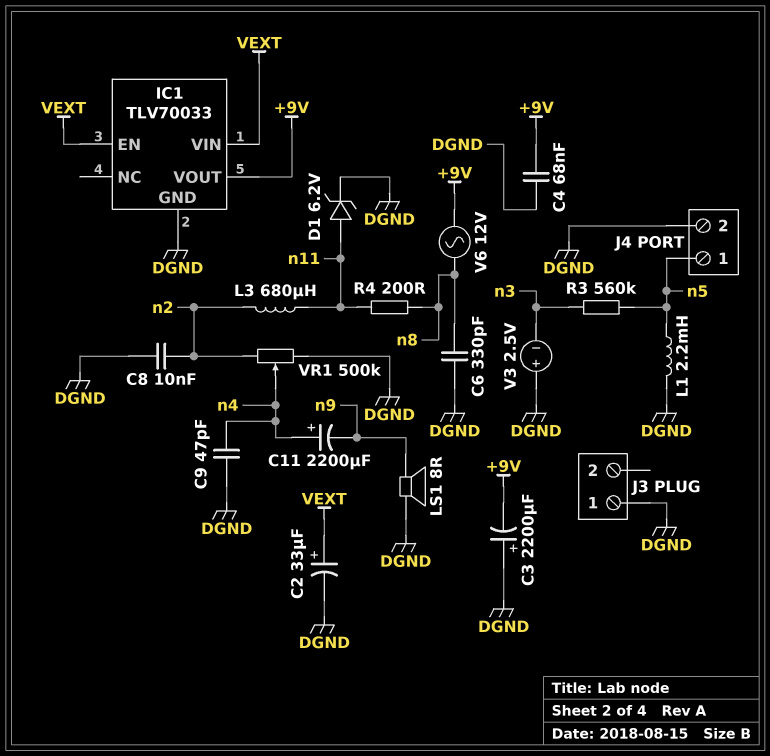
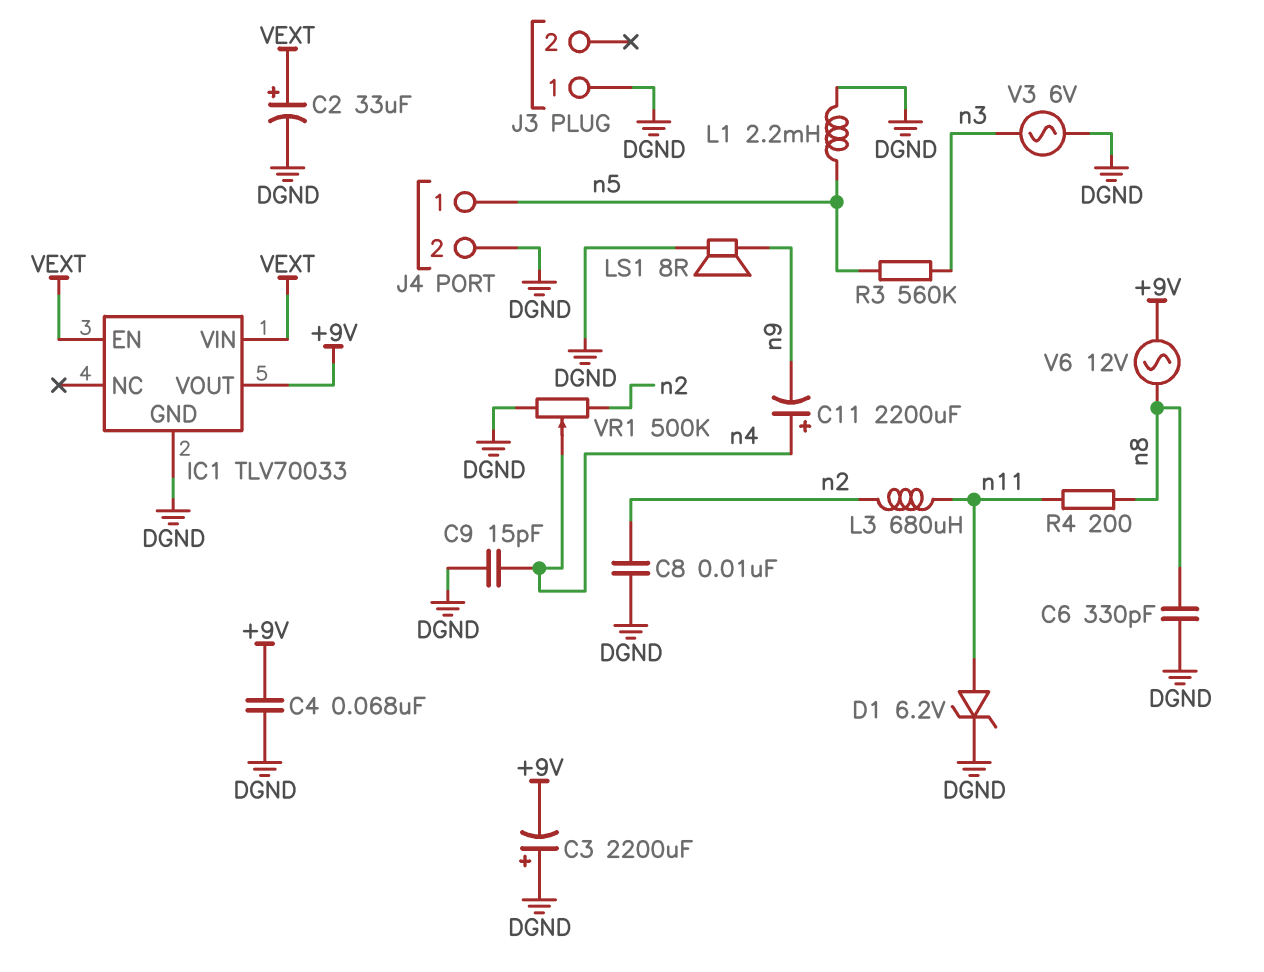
C9: 47pF (DGND, n4) -> 15pF (DGND, n4)
V3: 2.5V (plus DGND, minus n3) -> AC 6V (DGND, n3)

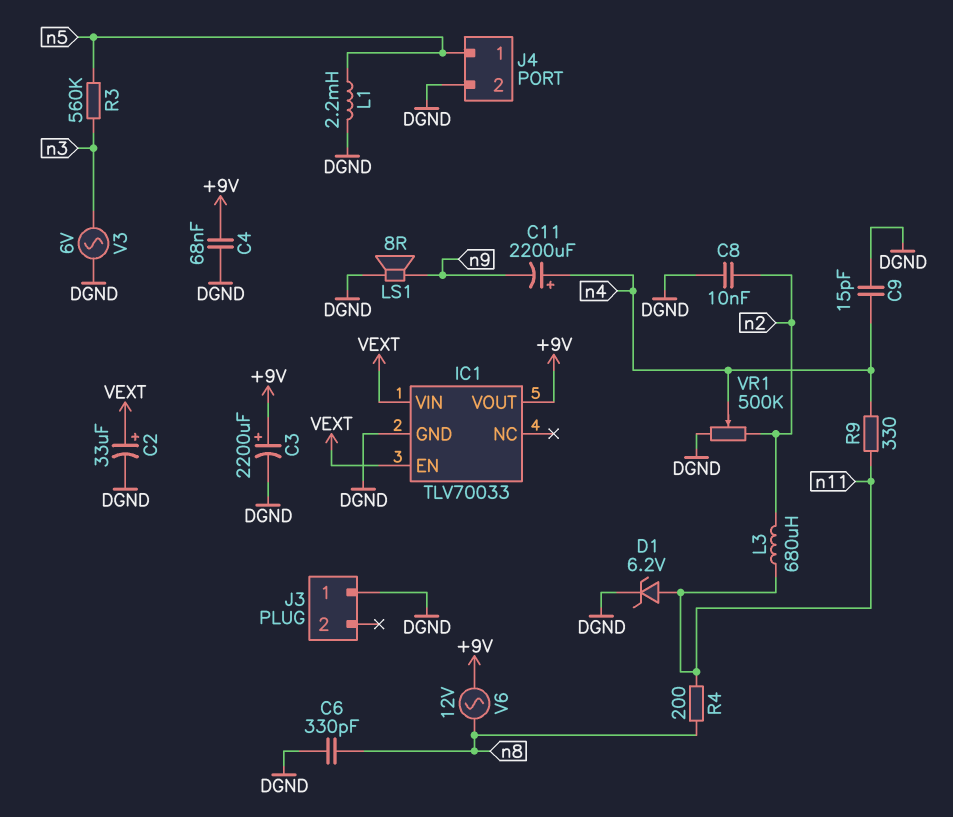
C3: 2200uF (plus DGND, minus +9V) -> 2200uF (plus +9V, minus DGND)
R9: none -> 330 (n4, n11)

